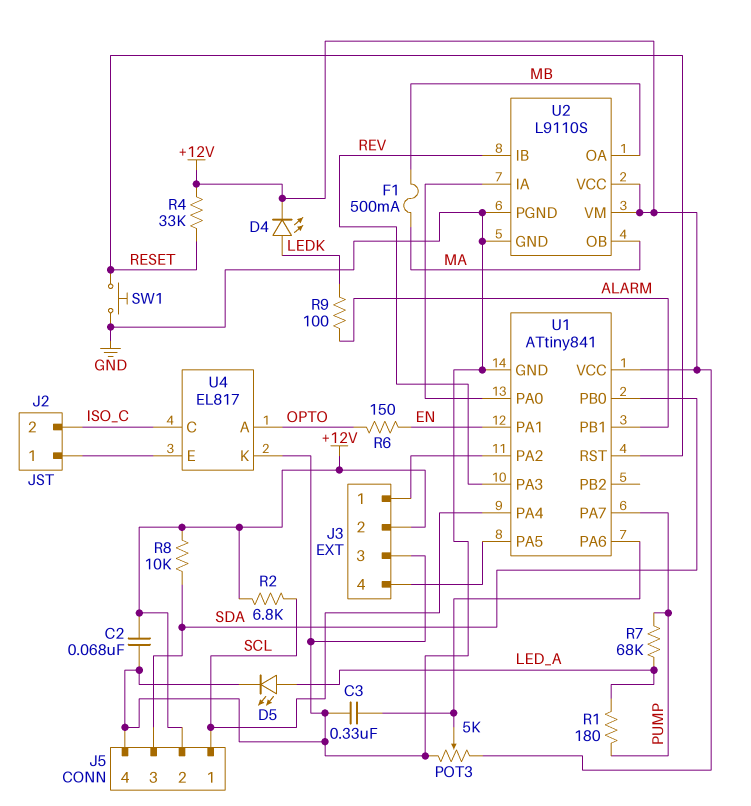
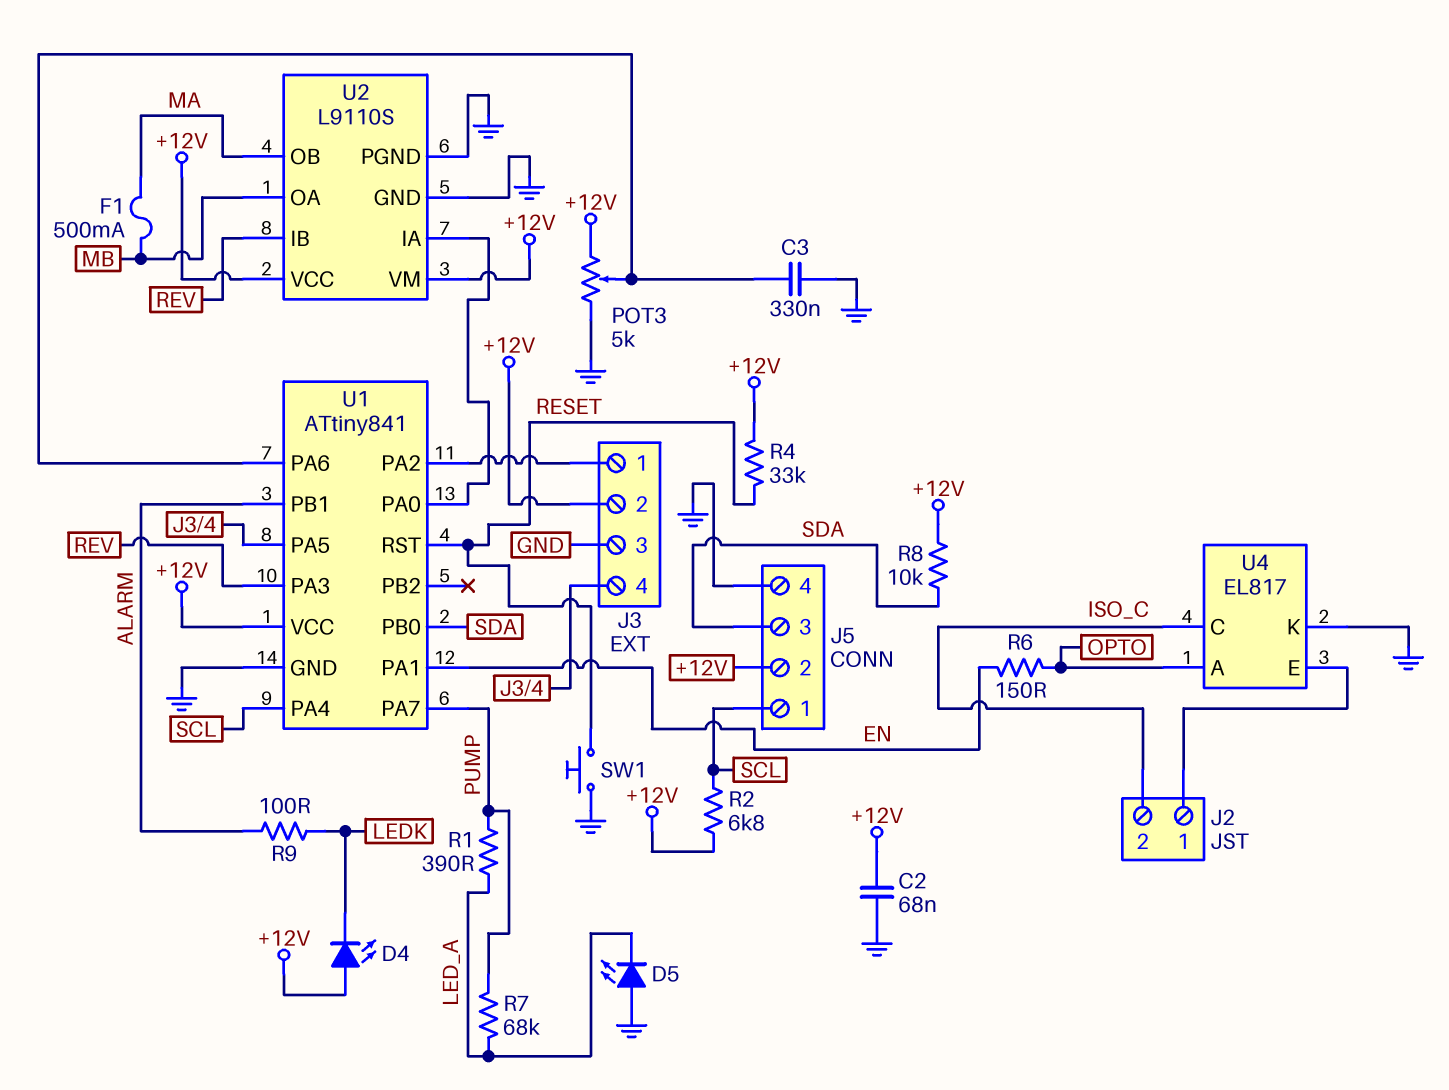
D4: LED (A LEDK, K +12V) -> LED (A +12V, K LEDK)
D5: LED (A LED_A, K GND) -> LED (A GND, K LED_A)
R1: 180 (LED_A, PUMP) -> 390 (LED_A, PUMP)

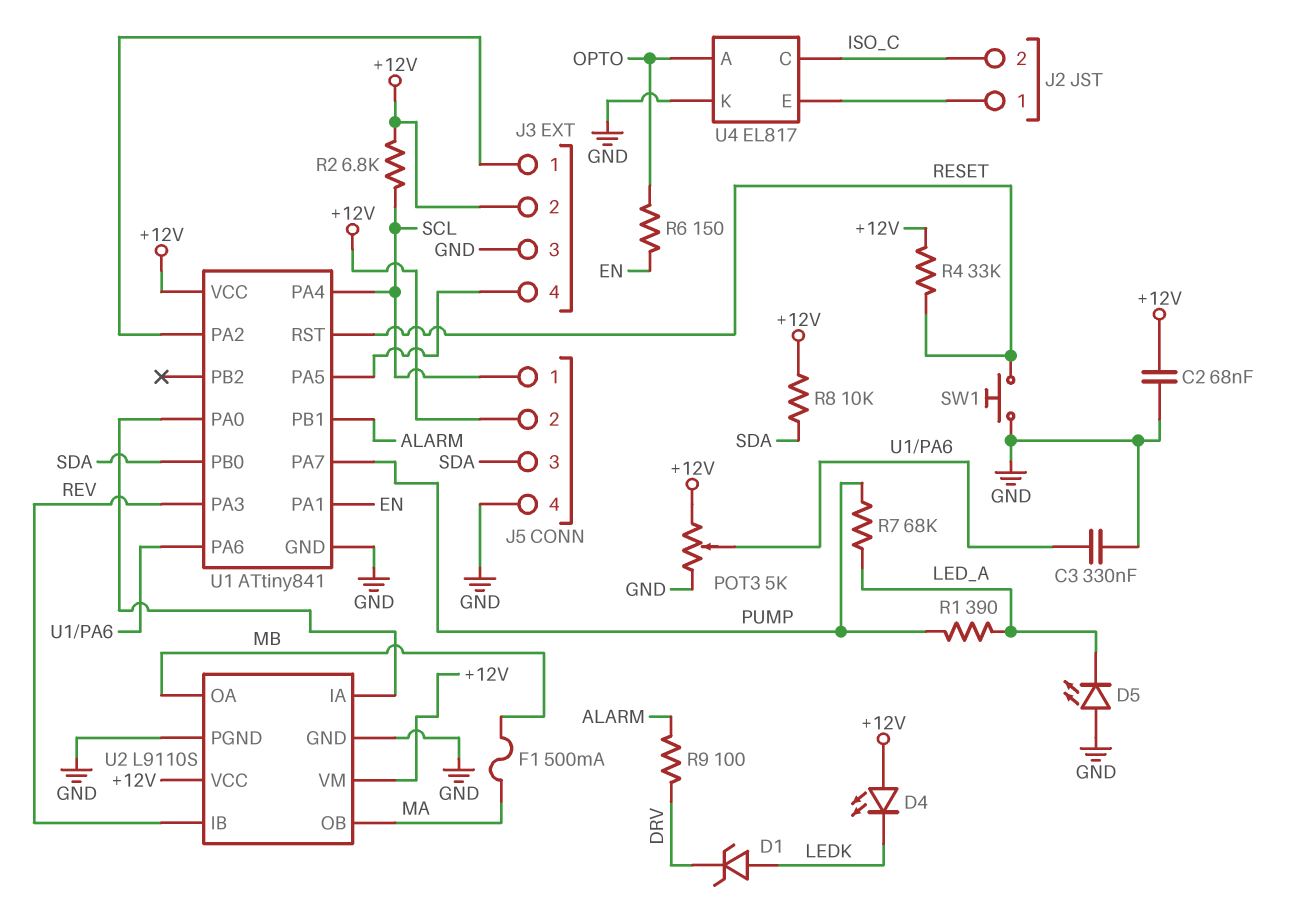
D1: none -> zener (A LEDK, K DRV)
R9: 100 (ALARM, LEDK) -> 100 (ALARM, DRV)

